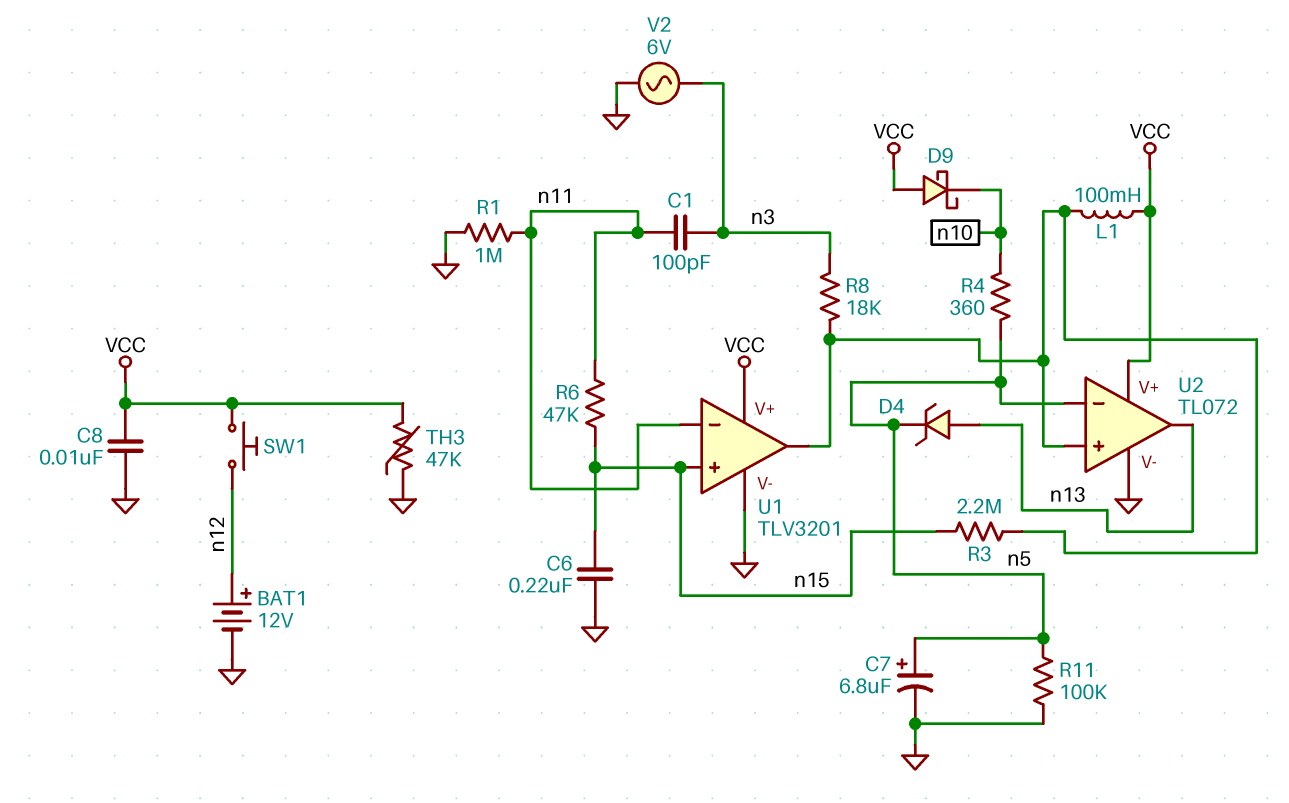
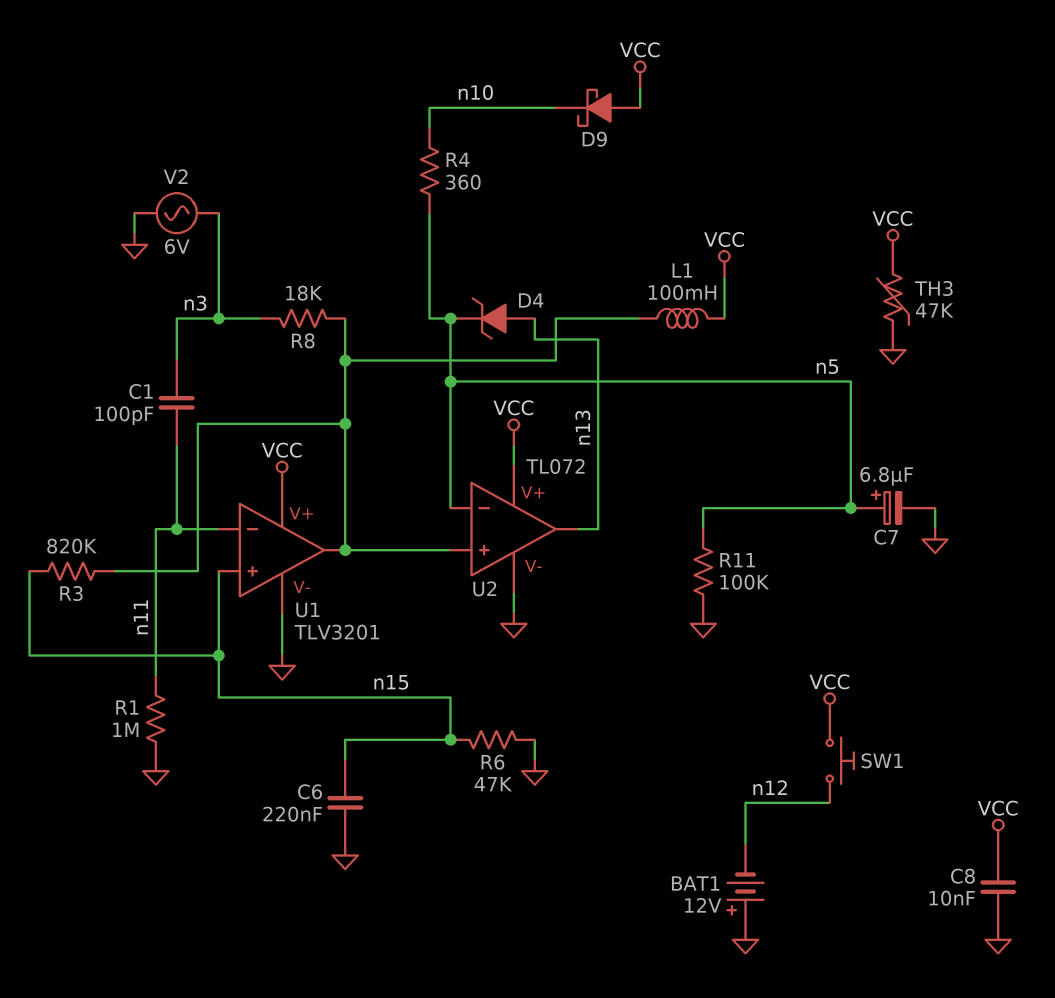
BAT1: 12V (plus n12, minus GND) -> 12V (plus GND, minus n12)
R3: 2.2M (U1/out, n15) -> 820k (U1/out, n15)
R6: 47k (n11, n15) -> 47k (GND, n15)

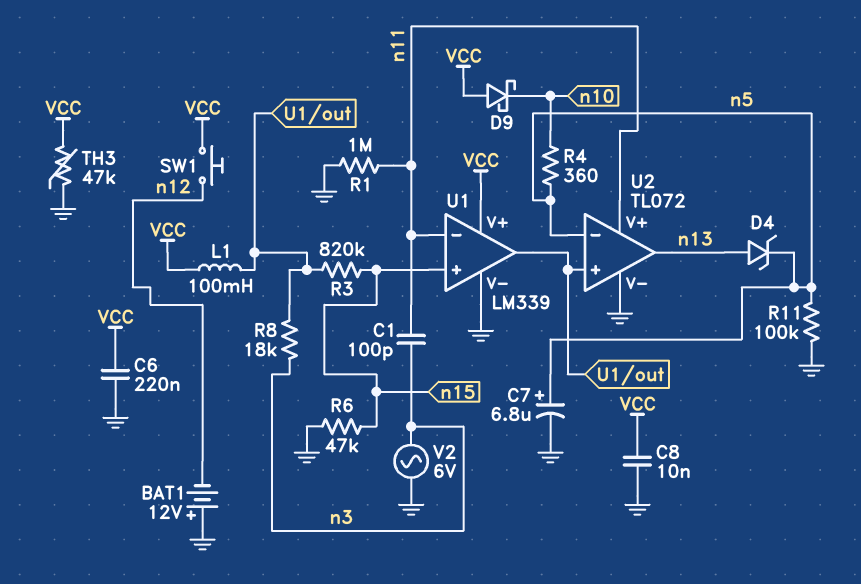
C6: 220nF (GND, n15) -> 220nF (GND, VCC)
U1: TLV3201 -> LM339
U2 pin V+: VCC -> n11

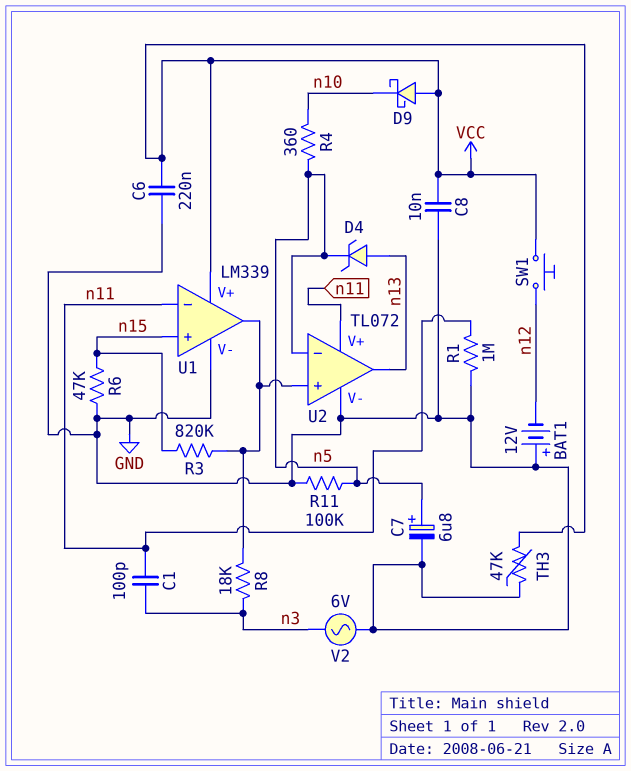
L1: 100mH (U1/out, VCC) -> none

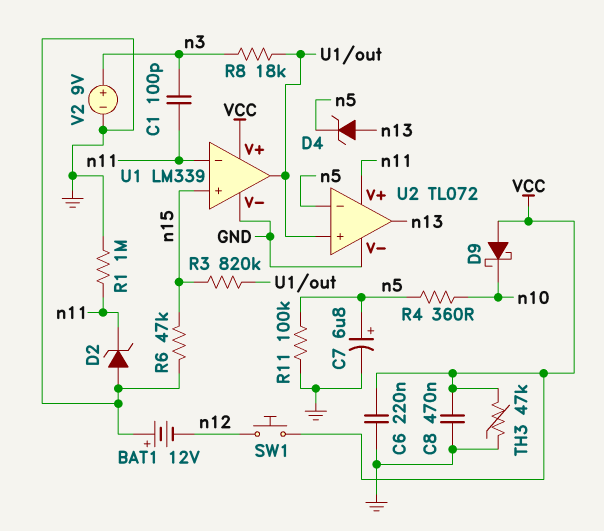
C8: 10nF (GND, VCC) -> 470nF (GND, VCC)
D2: none -> zener (A GND, K n11)
V2: AC 6V (GND, n3) -> 9V (plus n3, minus GND)

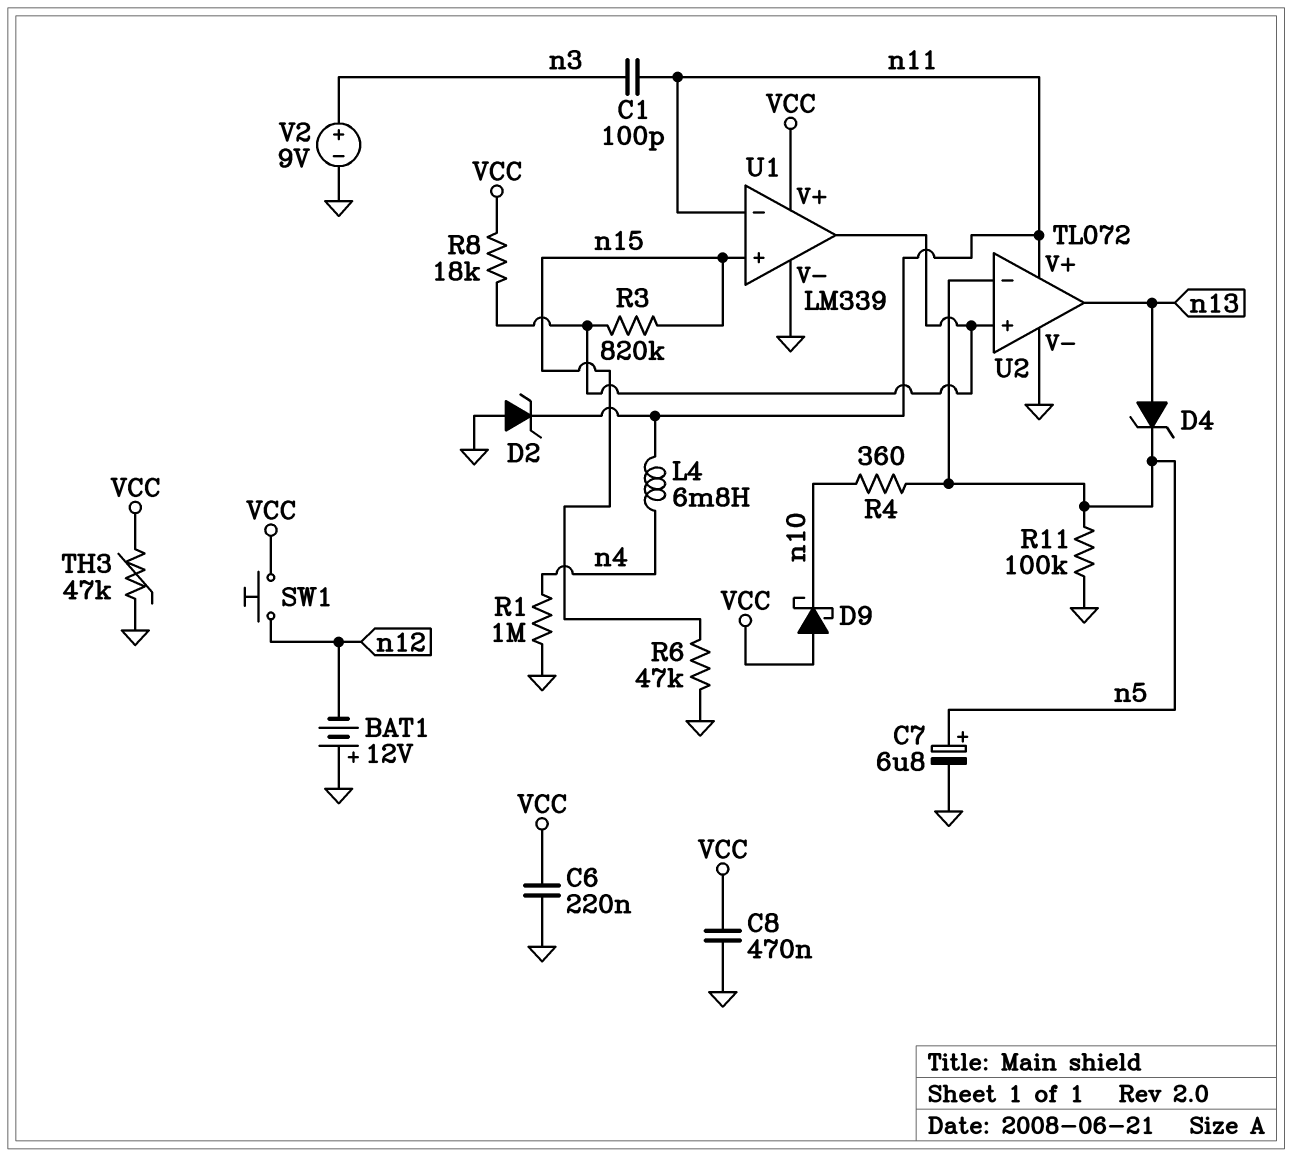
L4: none -> 6.8mH (n4, n11)
R1: 1M (GND, n11) -> 1M (GND, n4)
R8: 18k (U1/out, n3) -> 18k (U1/out, VCC)

